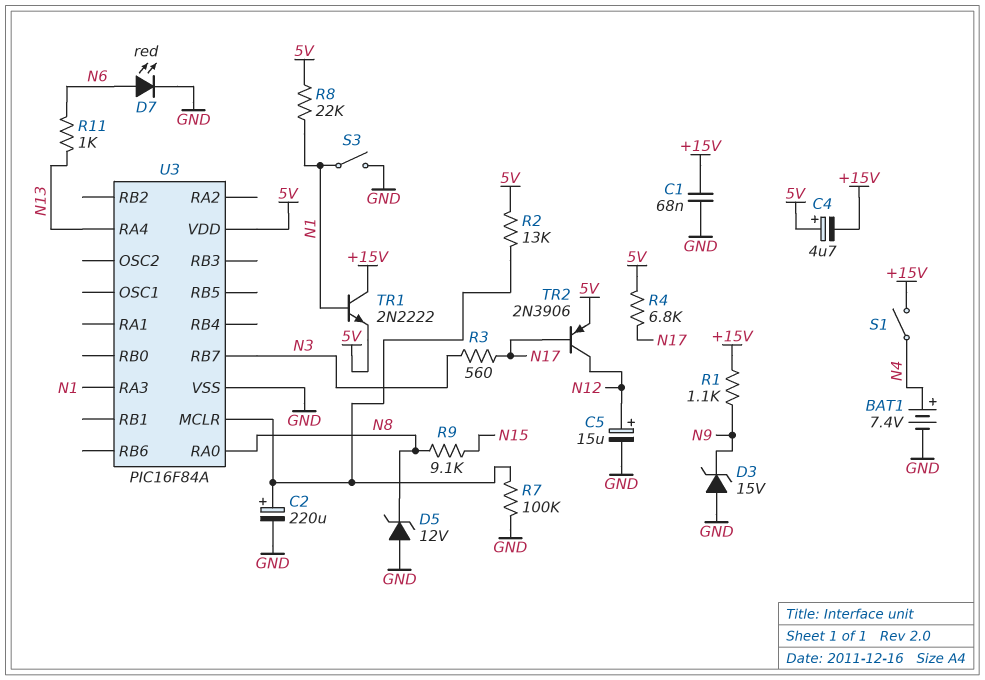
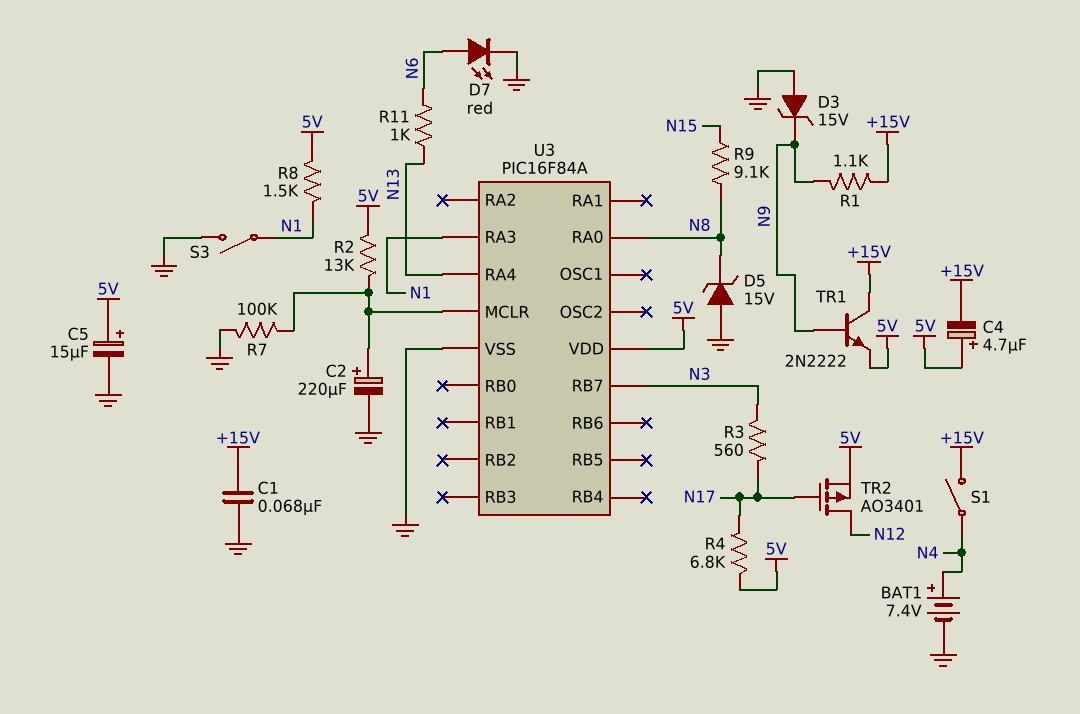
C5: 15uF (plus N12, minus GND) -> 15uF (plus 5V, minus GND)
D5: zener 12V (A GND, K N8) -> zener 15V (A GND, K N8)
R8: 22k (5V, N1) -> 1.5k (5V, N1)
TR1: NPN 2N2222 (B N1, C +15V, E 5V) -> NPN 2N2222 (B N9, C +15V, E 5V)
TR2: PNP 2N3906 (B N17, C N12, E 5V) -> PMOS AO3401 (G N17, D N12, S 5V)

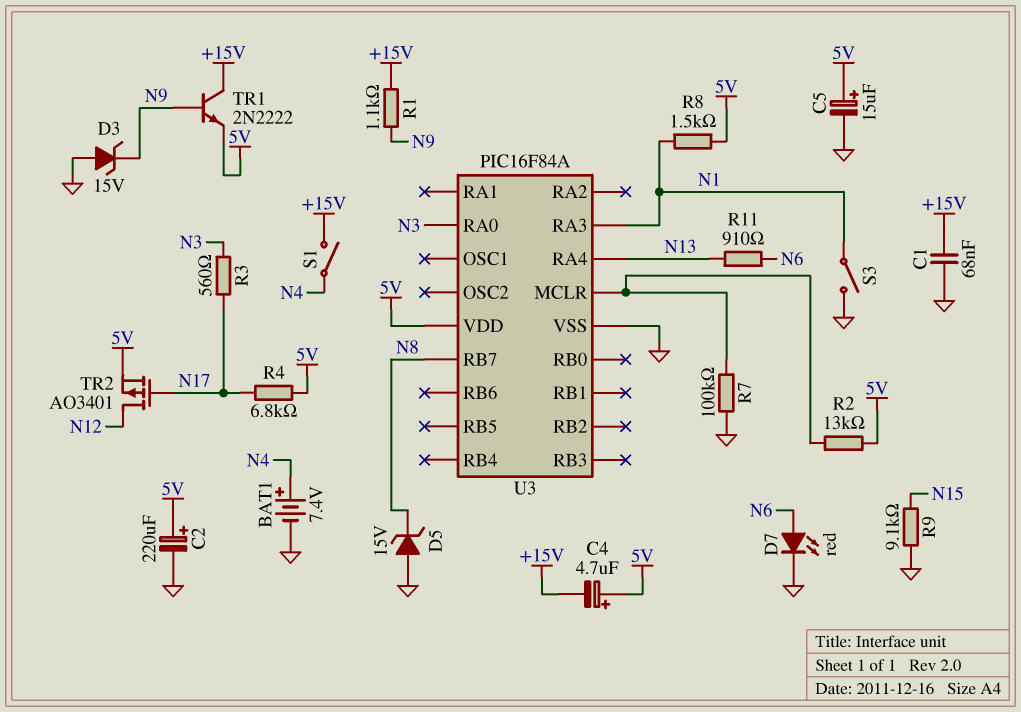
C2: 220uF (plus U3/MCLR, minus GND) -> 220uF (plus 5V, minus GND)
R9: 9.1k (N8, N15) -> 9.1k (GND, N15)
R11: 1k (N6, N13) -> 910 (N6, N13)
U3 pin RA0: N8 -> N3
U3 pin RB7: N3 -> N8

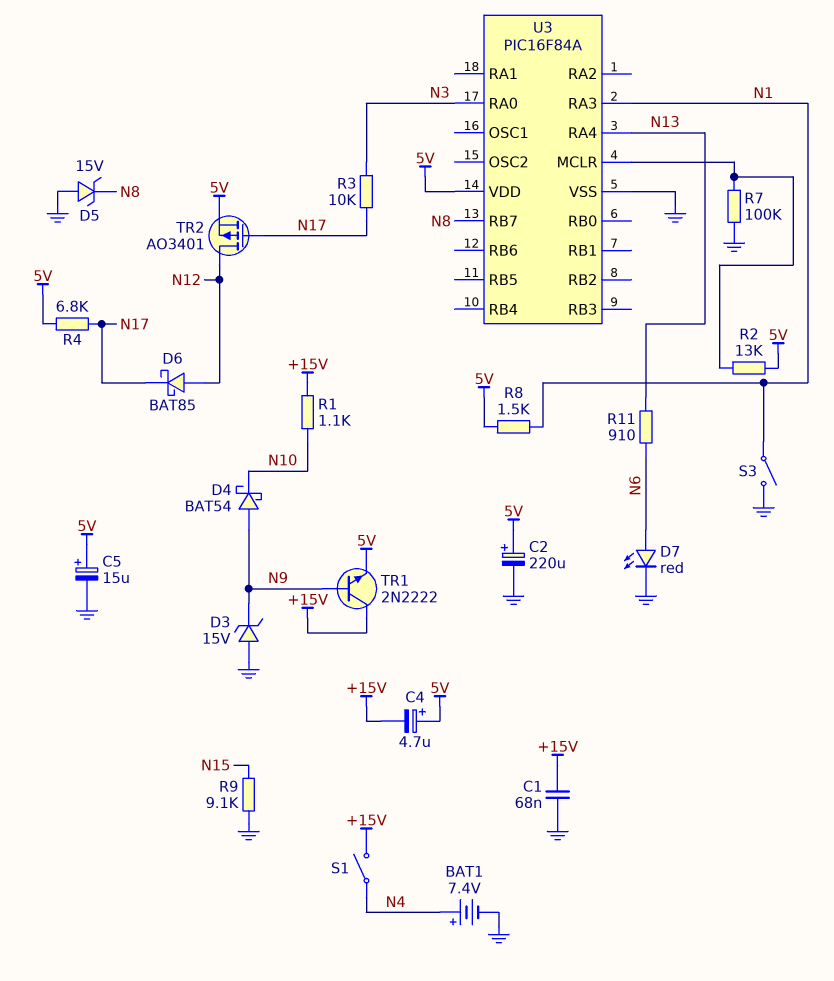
D4: none -> schottky BAT54 (A N9, K N10)
D6: none -> schottky BAT85 (A N12, K N17)
R1: 1.1k (+15V, N9) -> 1.1k (+15V, N10)
R3: 560 (N3, N17) -> 10k (N3, N17)

